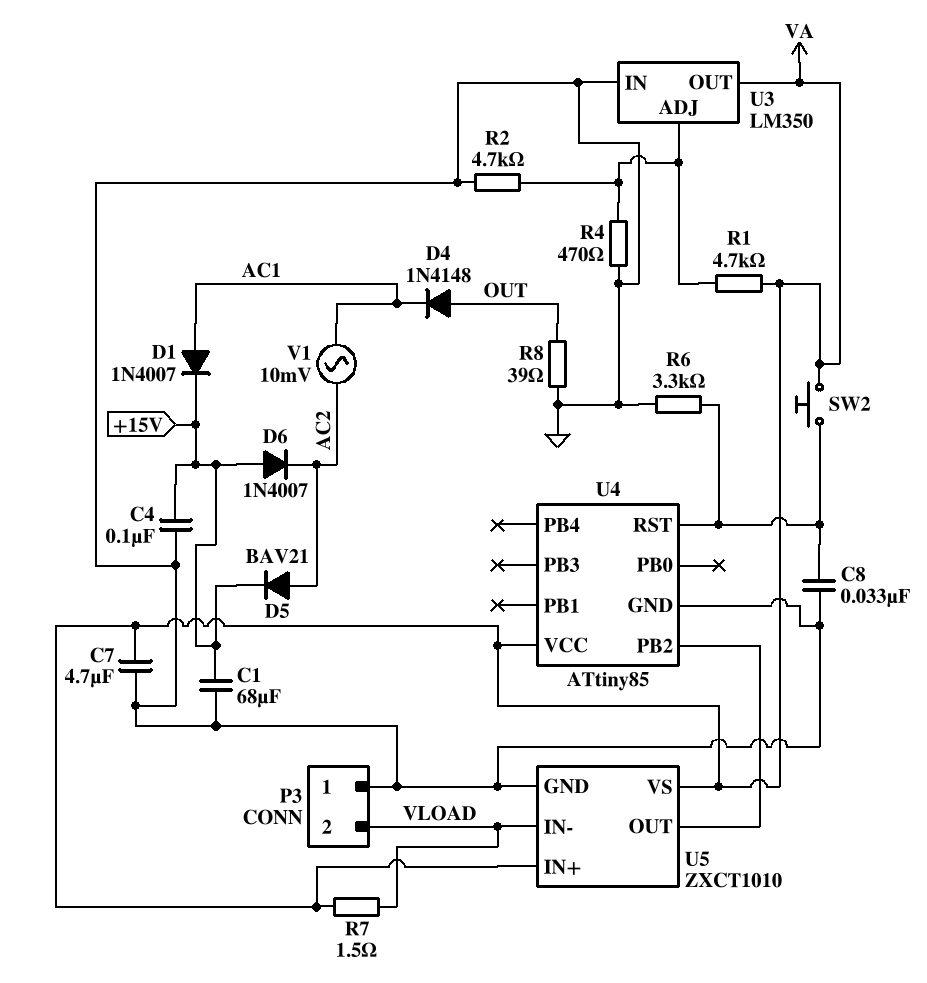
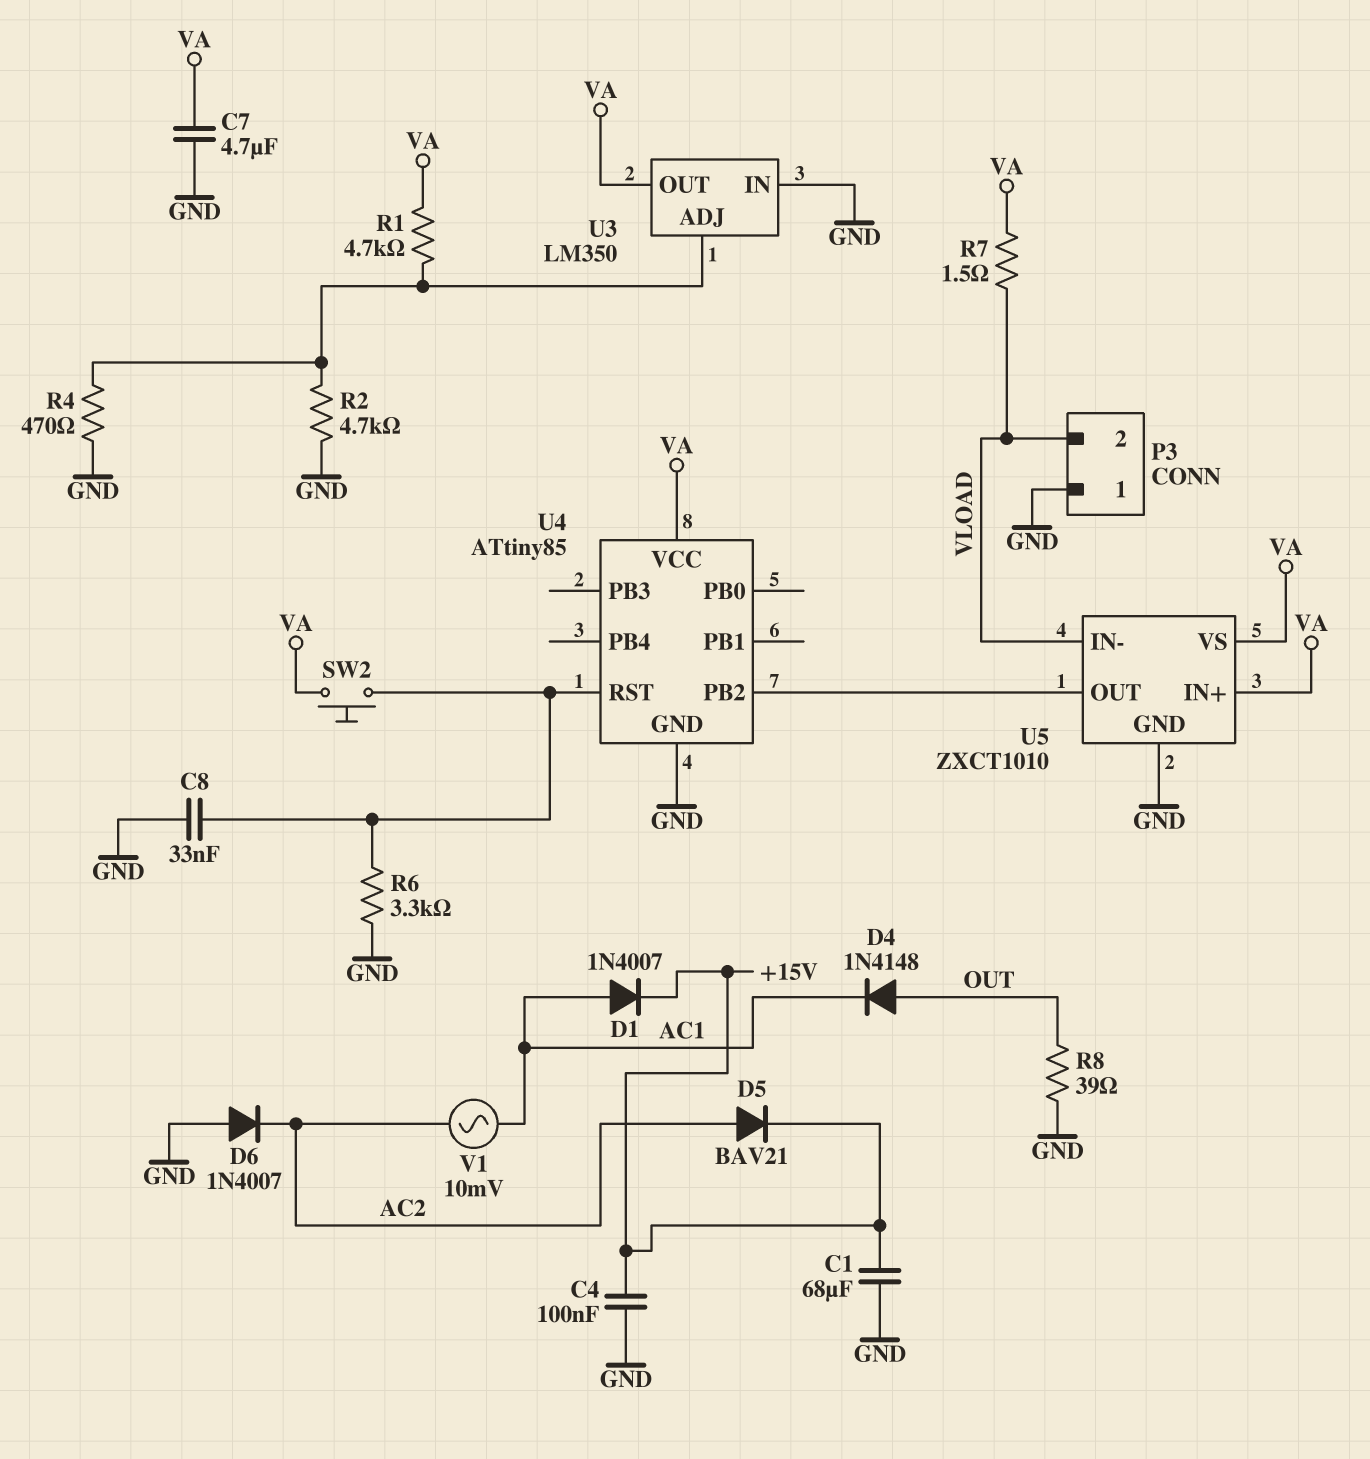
D6: diode 1N4007 (A +15V, K AC2) -> diode 1N4007 (A GND, K AC2)

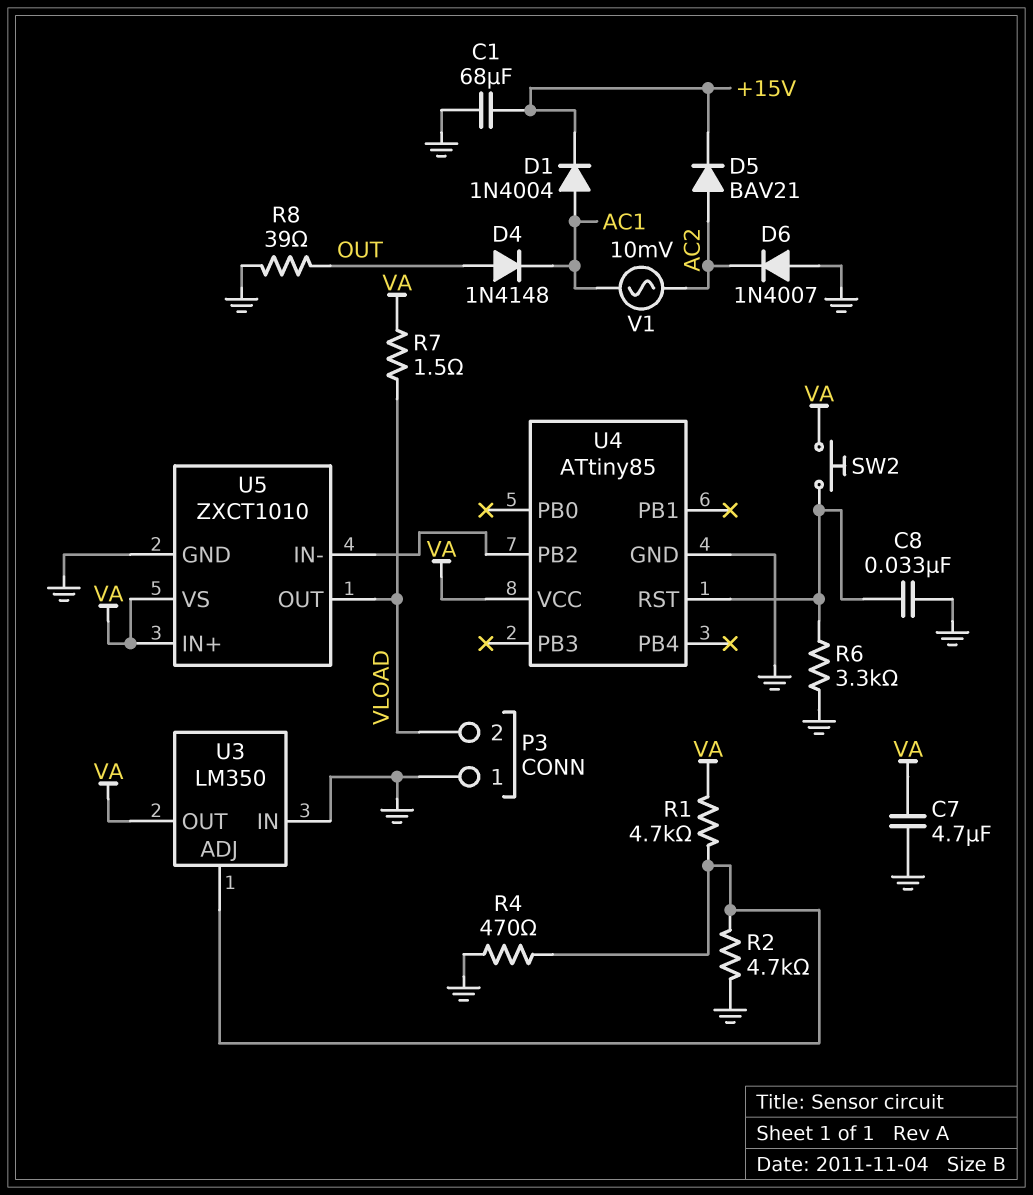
C4: 100nF (+15V, GND) -> none
D1: diode 1N4007 (A AC1, K +15V) -> diode 1N4004 (A AC1, K +15V)
U5 pin IN-: VLOAD -> U4/PB2
U5 pin OUT: U4/PB2 -> VLOAD

